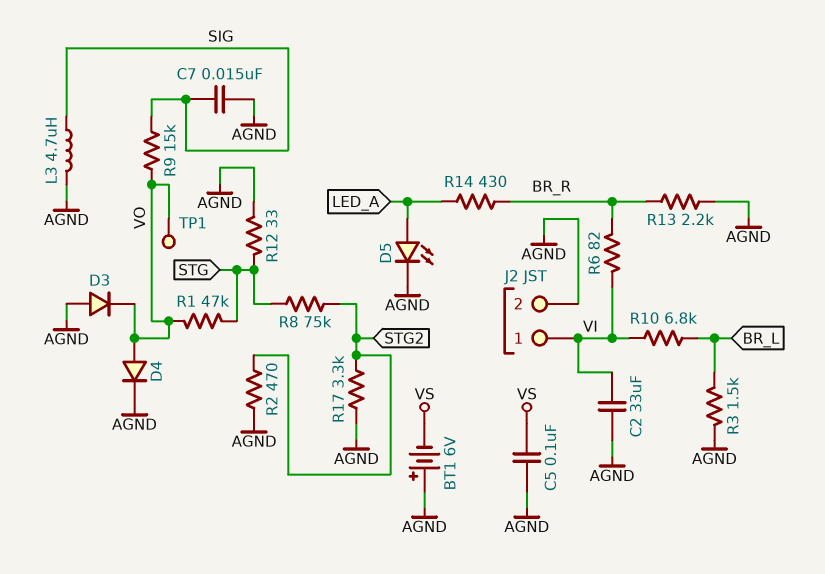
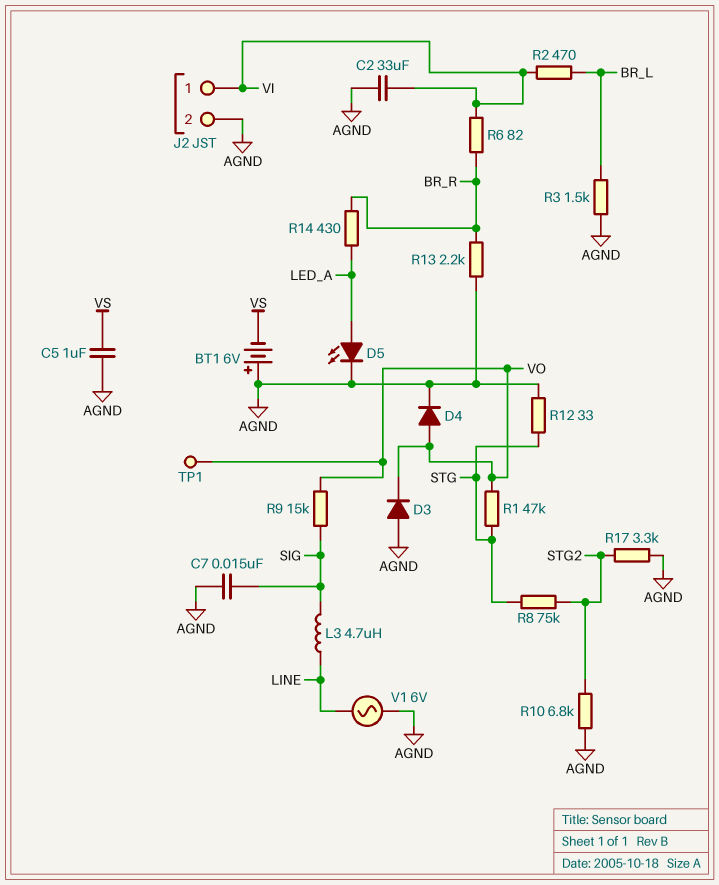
C5: 100nF (AGND, VS) -> 1uF (AGND, VS)
L3: 4.7uH (AGND, SIG) -> 4.7uH (LINE, SIG)
R2: 470 (AGND, STG2) -> 470 (BR_L, VI)
R10: 6.8k (BR_L, VI) -> 6.8k (AGND, STG2)
V1: none -> AC 6V (AGND, LINE)

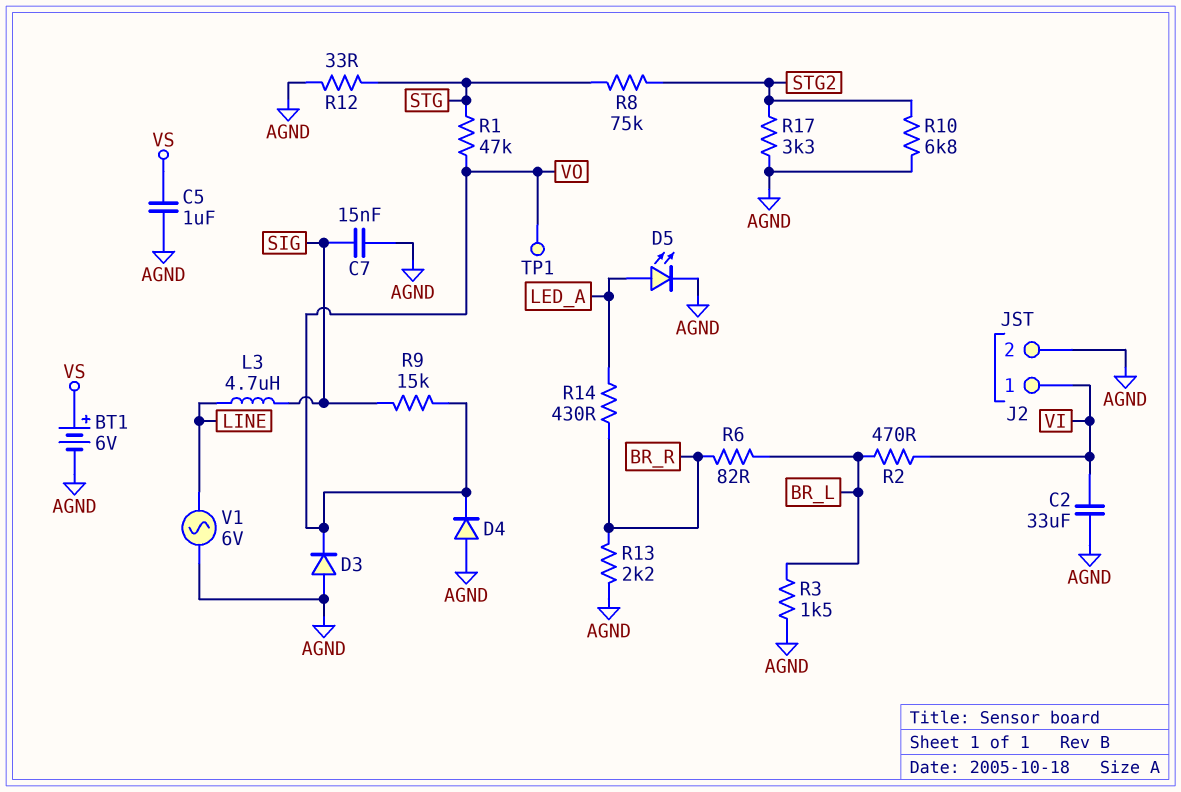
BT1: 6V (plus AGND, minus VS) -> 6V (plus VS, minus AGND)
D4: diode (A VO, K AGND) -> diode (A AGND, K VO)
R6: 82 (BR_R, VI) -> 82 (BR_L, BR_R)

